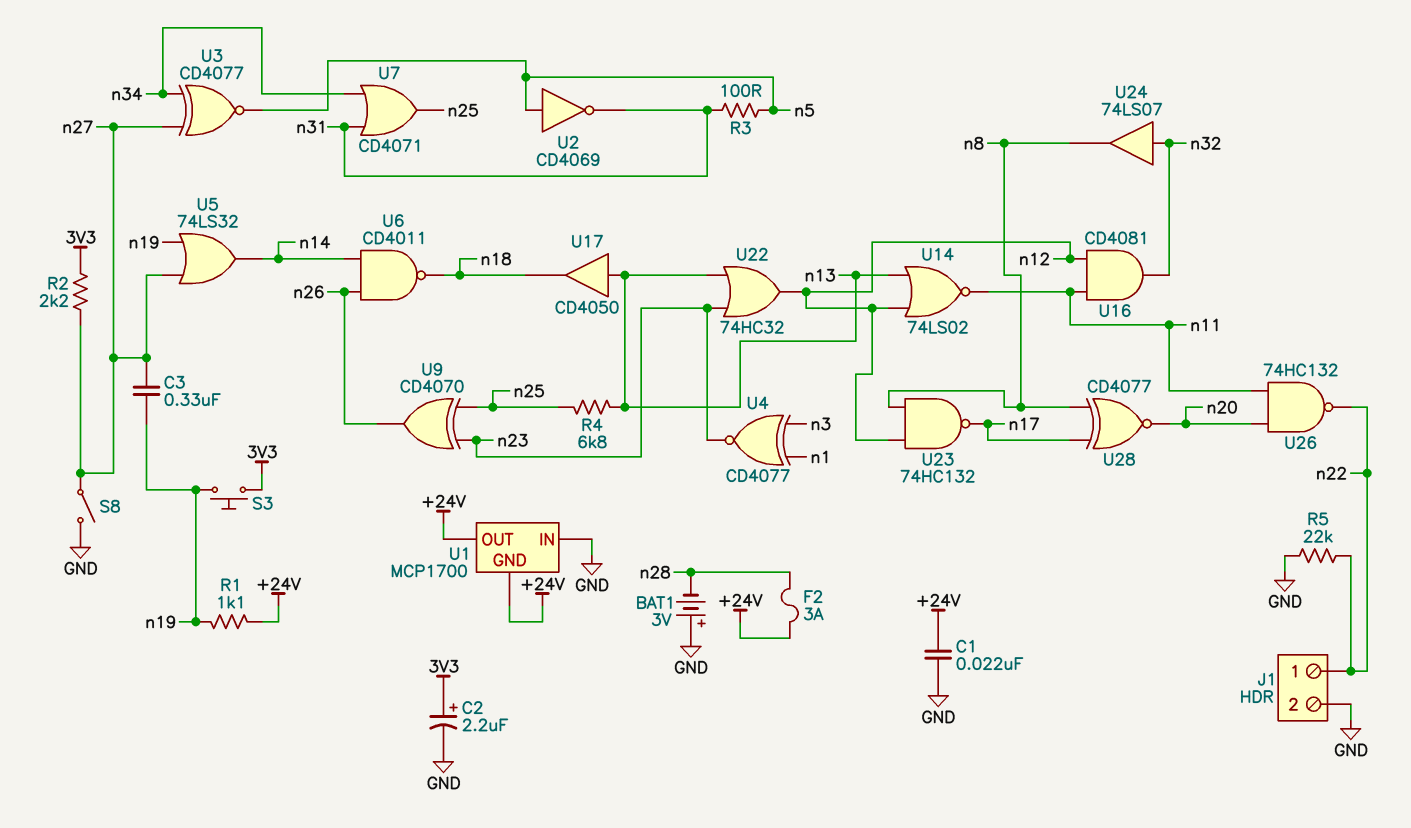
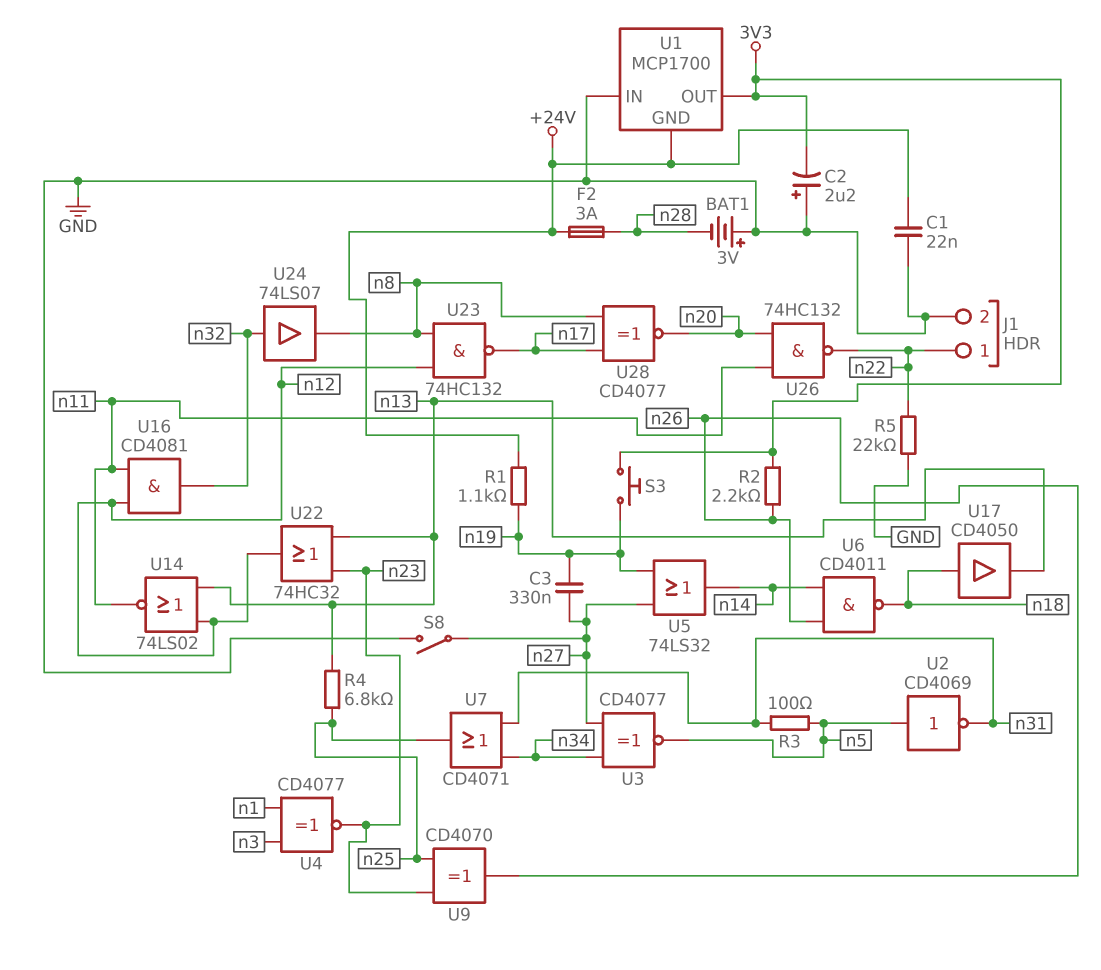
C2: 2.2uF (plus 3V3, minus GND) -> 2.2uF (plus GND, minus 3V3)
R2: 2.2k (3V3, n27) -> 2.2k (3V3, n26)
U1 pin OUT: +24V -> 3V3
U17: buffer CD4050 (in n13, out n18) -> buffer CD4050 (in n18, out n13)

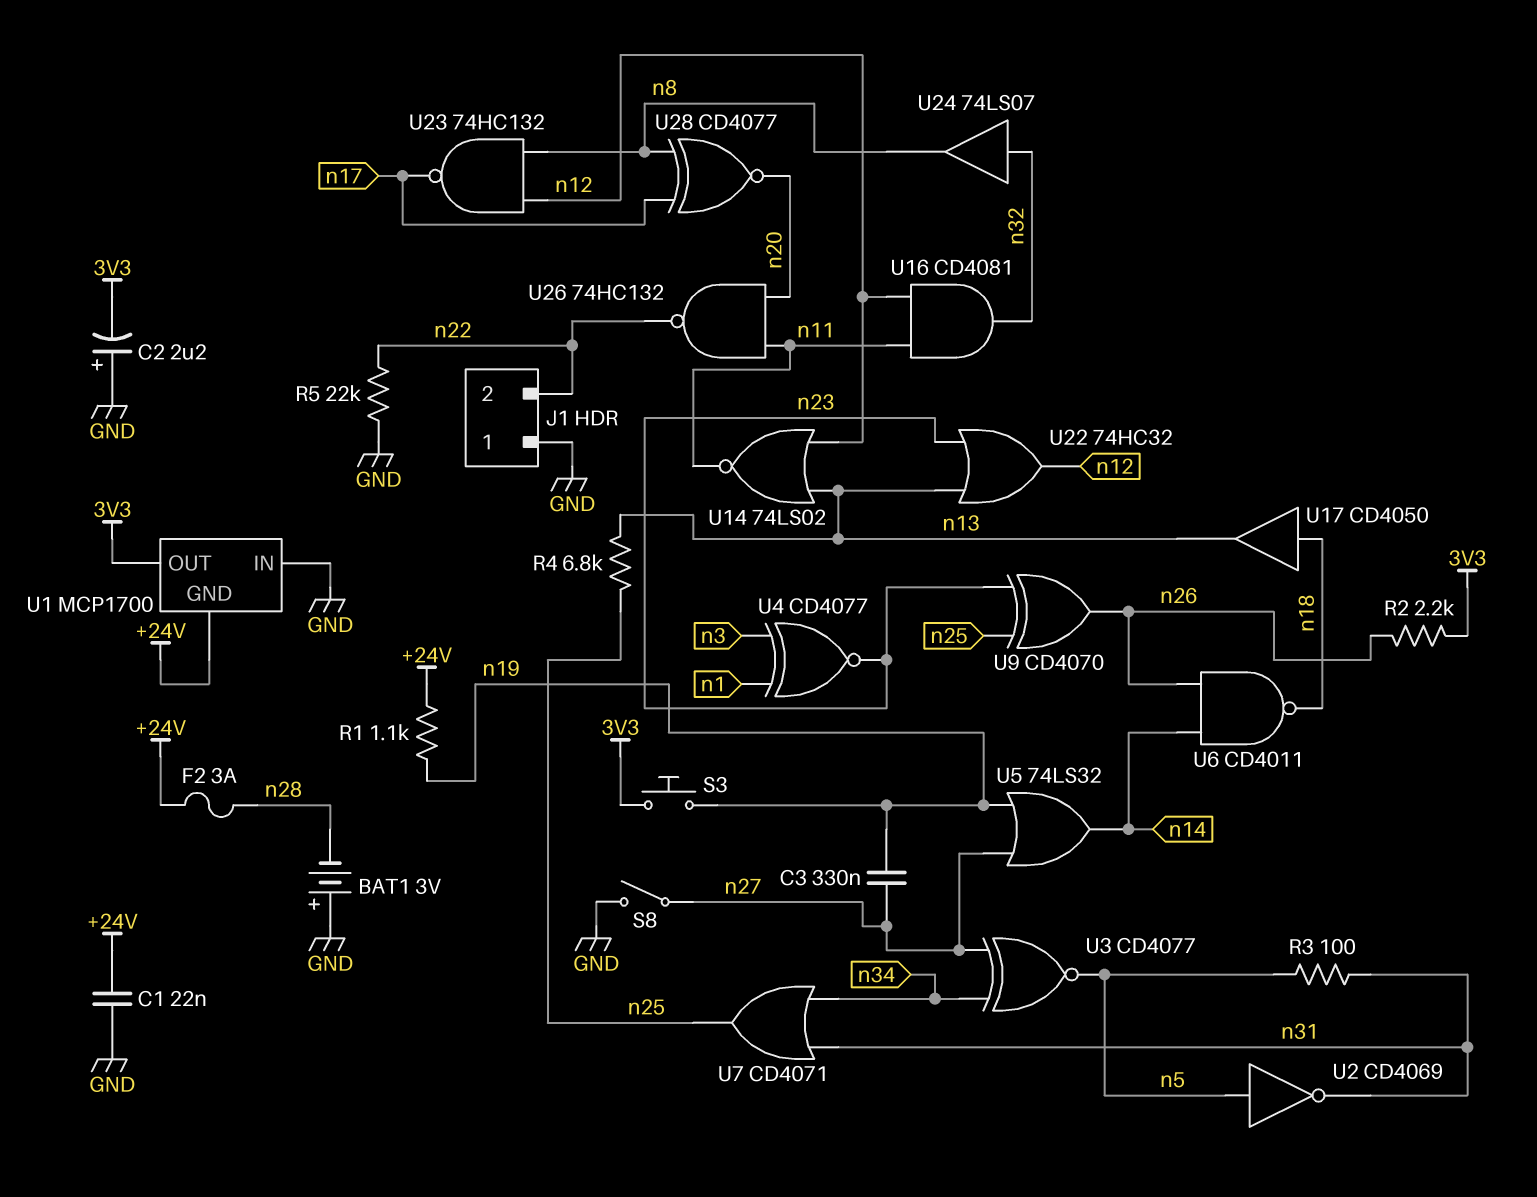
J1 pin 1: n22 -> GND
J1 pin 2: GND -> n22

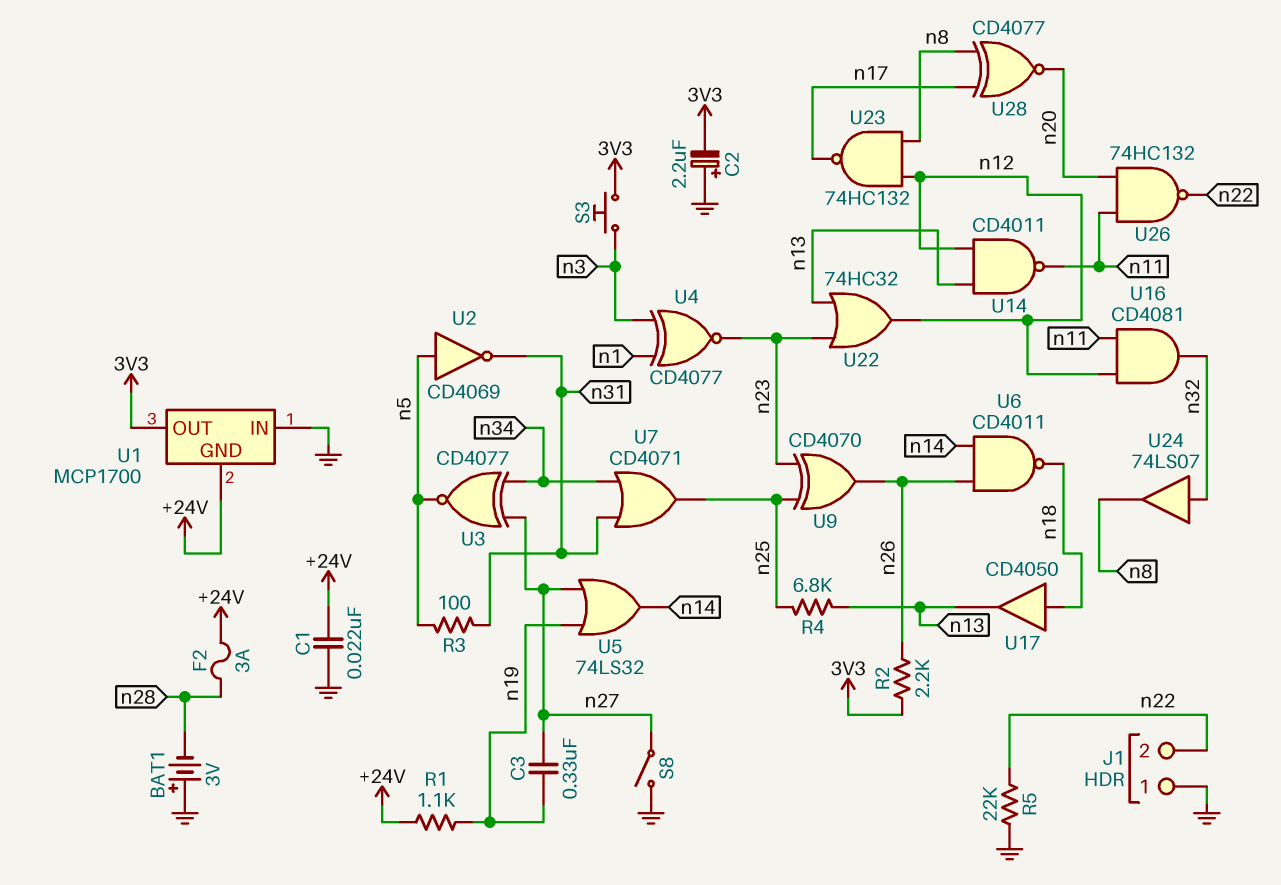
S3: button (3V3, n19) -> button (3V3, n3)
U14: NOR 74LS02 (in n12, in n13, out n11) -> NAND CD4011 (in n12, in n13, out n11)

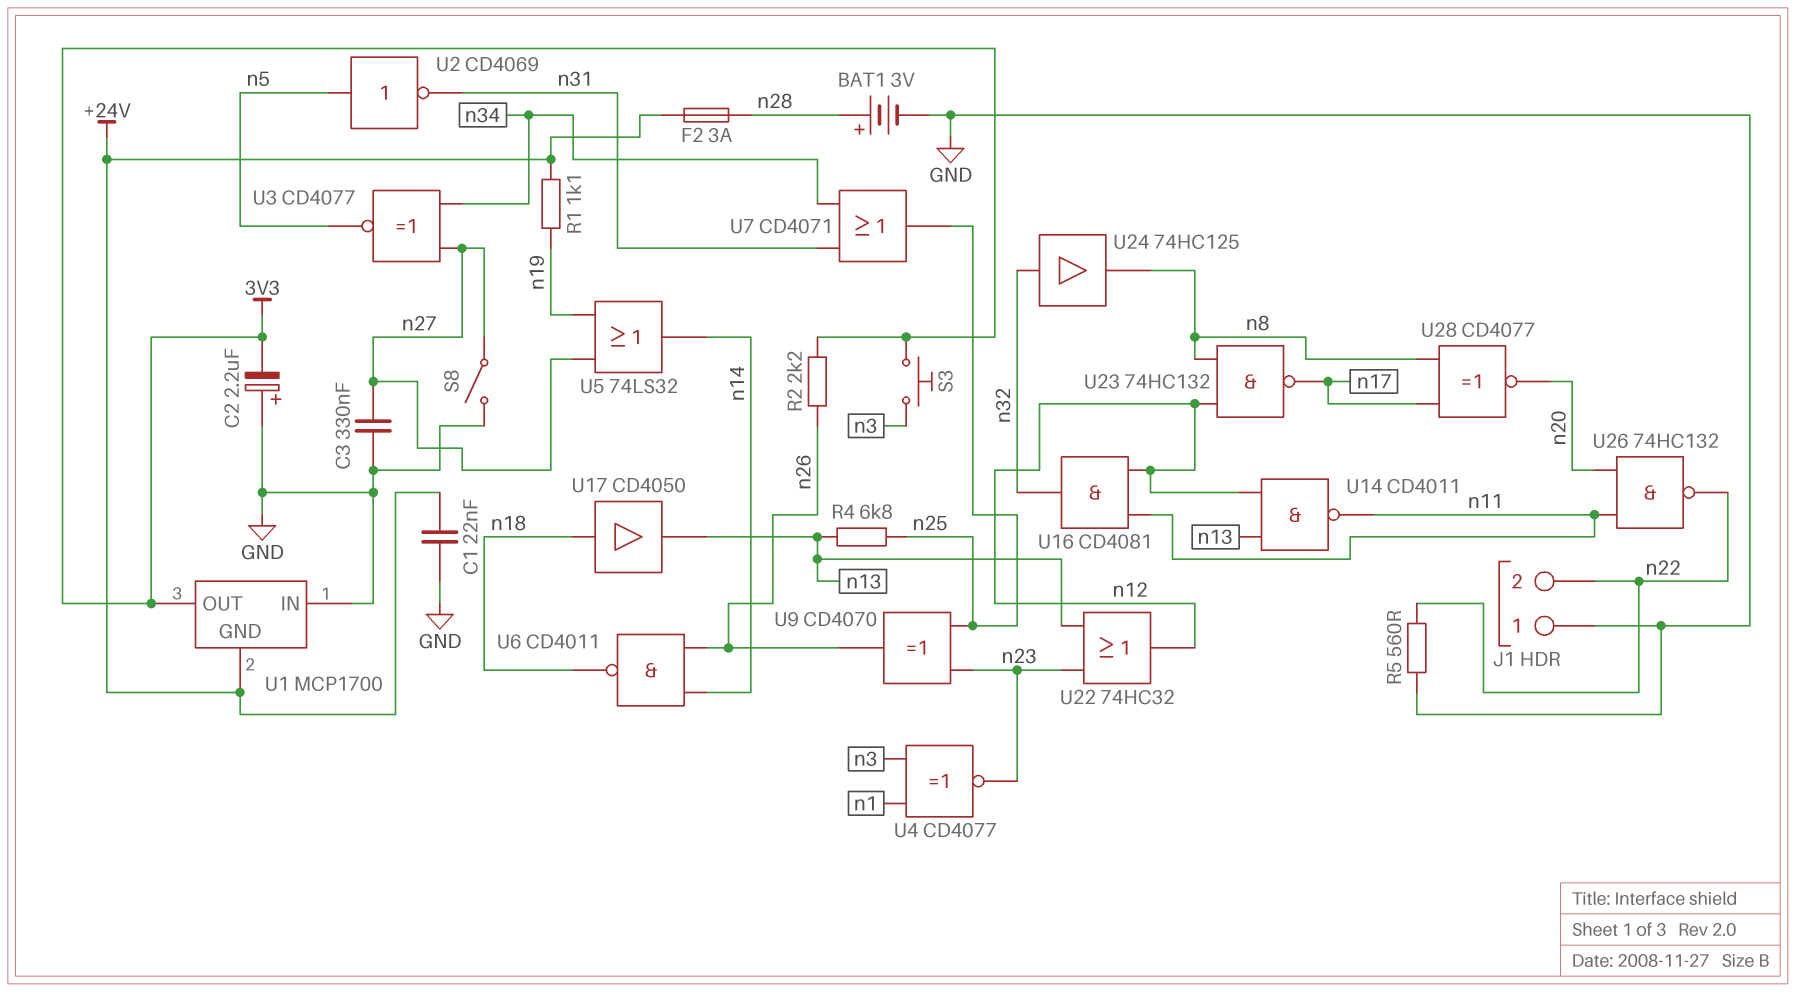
BAT1: 3V (plus GND, minus n28) -> 3V (plus n28, minus GND)
C3: 330nF (n19, n27) -> 330nF (GND, n27)
R3: 100 (n5, n31) -> none
R5: 22k (GND, n22) -> 560 (GND, n22)
U24: buffer 74LS07 (in n32, out n8) -> buffer 74HC125 (in n32, out n8)

